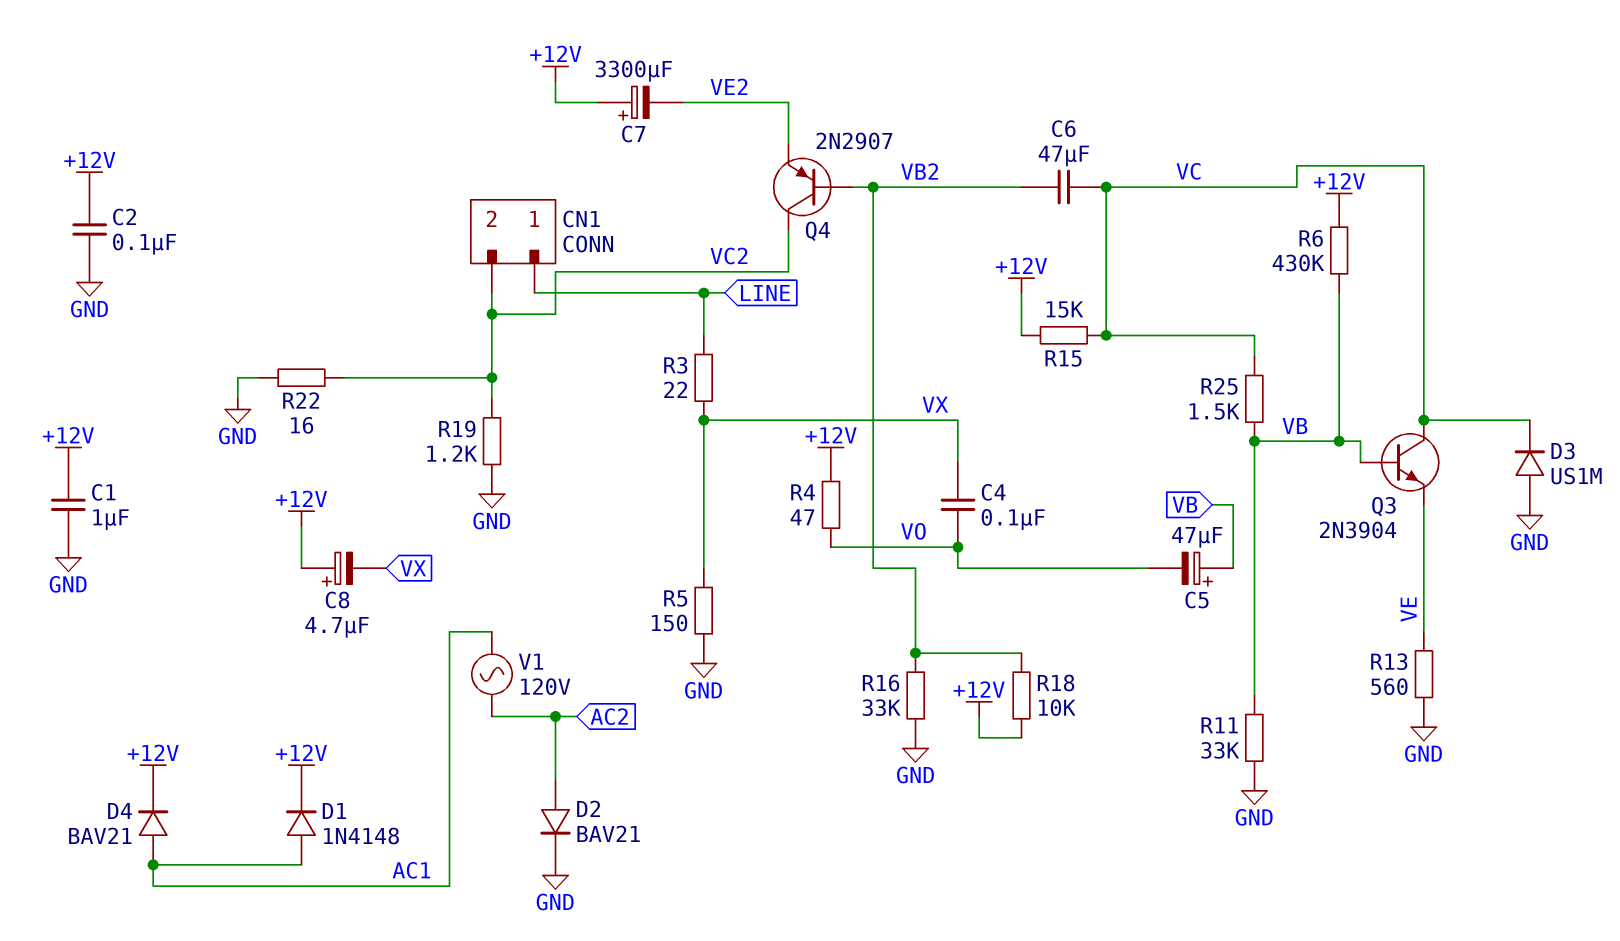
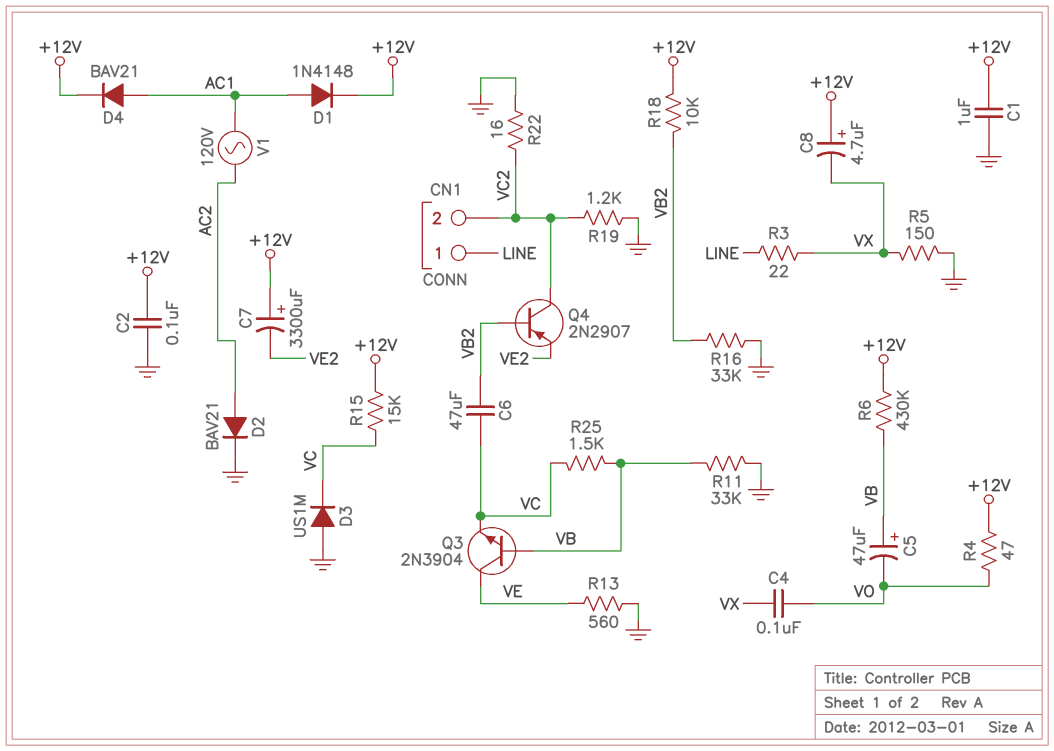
Q3: NPN 2N3904 (B VB, C VC, E VE) -> NPN 2N3904 (B VB, C VE, E VC)

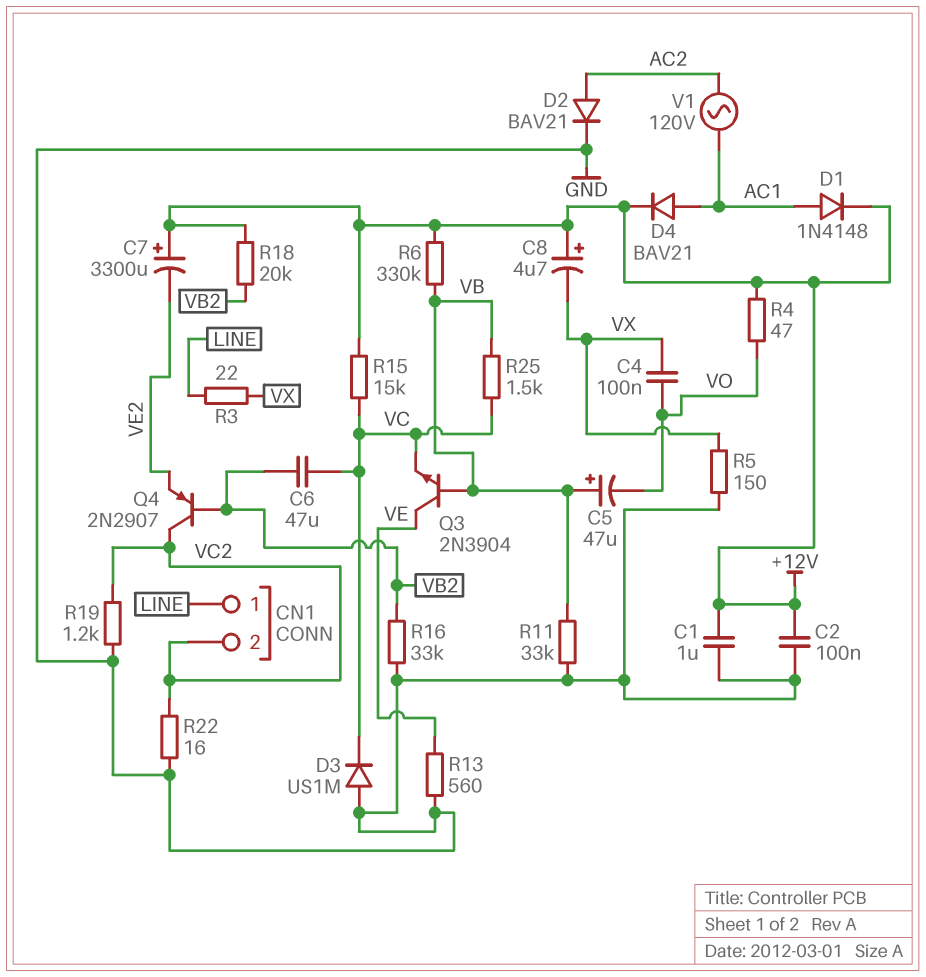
R6: 430k (+12V, VB) -> 330k (+12V, VB)
R18: 10k (+12V, VB2) -> 20k (+12V, VB2)

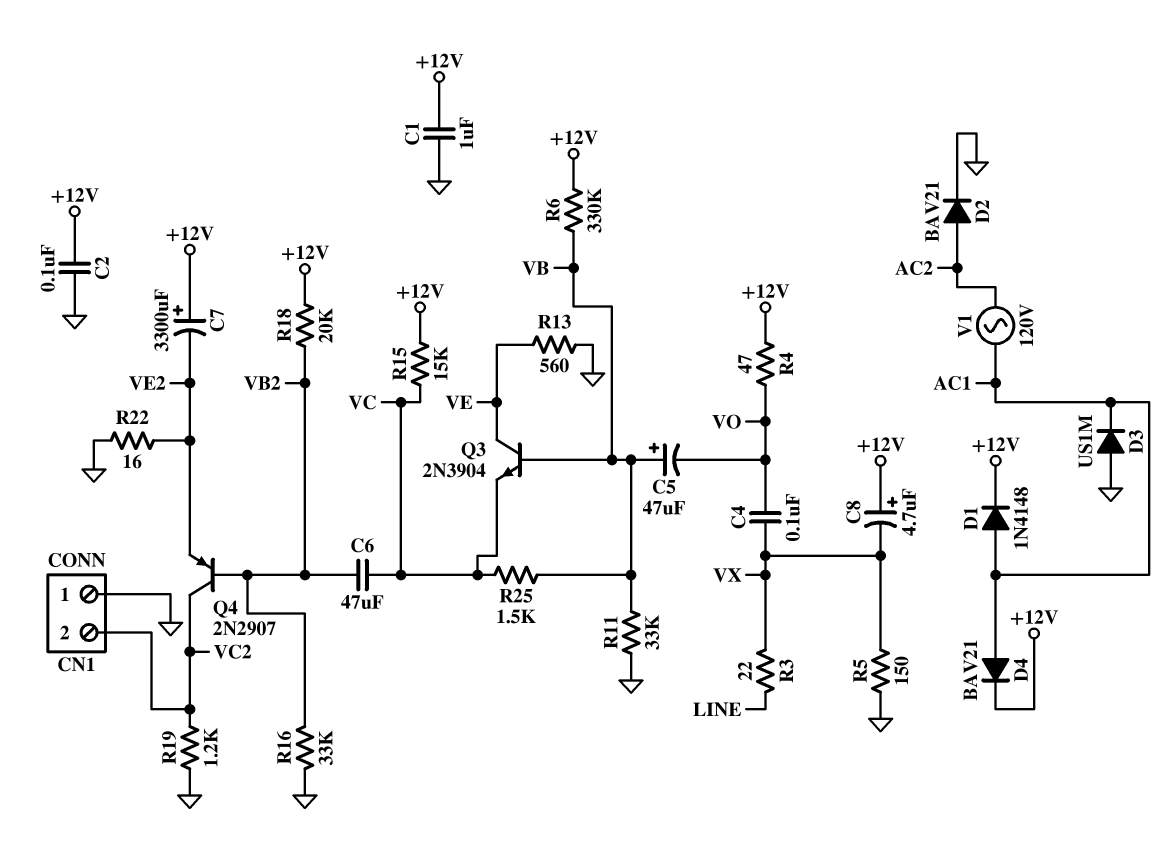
CN1 pin 1: LINE -> GND
D3: diode US1M (A GND, K VC) -> diode US1M (A GND, K AC1)
R22: 16 (GND, VC2) -> 16 (GND, VE2)

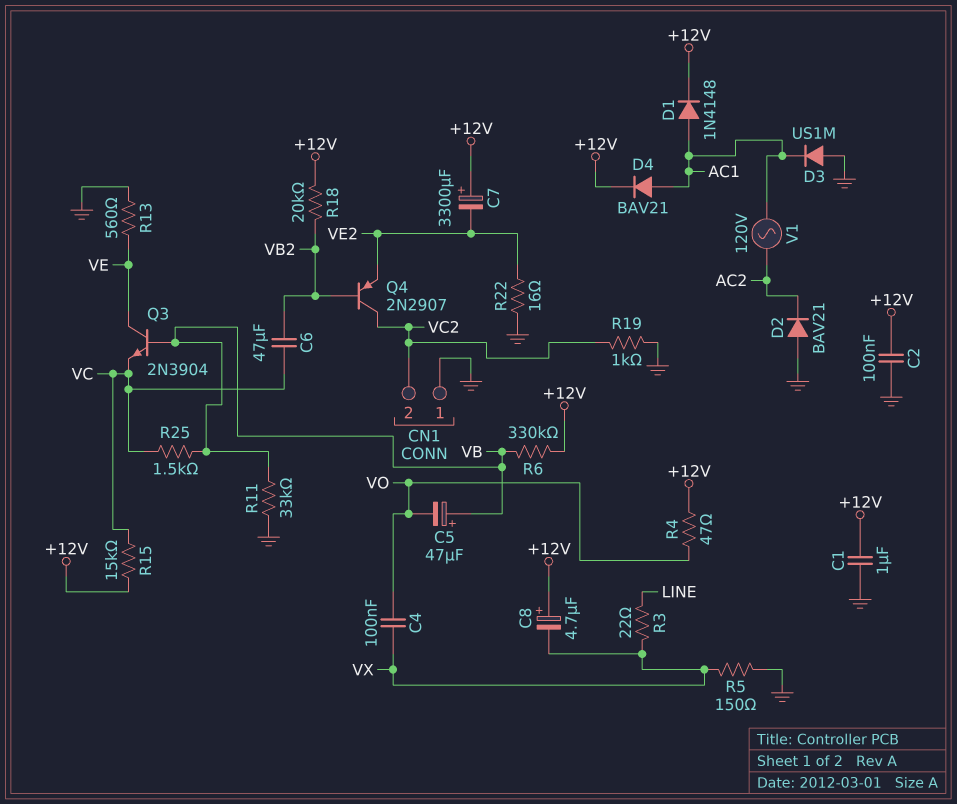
D2: diode BAV21 (A AC2, K GND) -> diode BAV21 (A GND, K AC2)
R16: 33k (GND, VB2) -> none
R19: 1.2k (GND, VC2) -> 1k (GND, VC2)

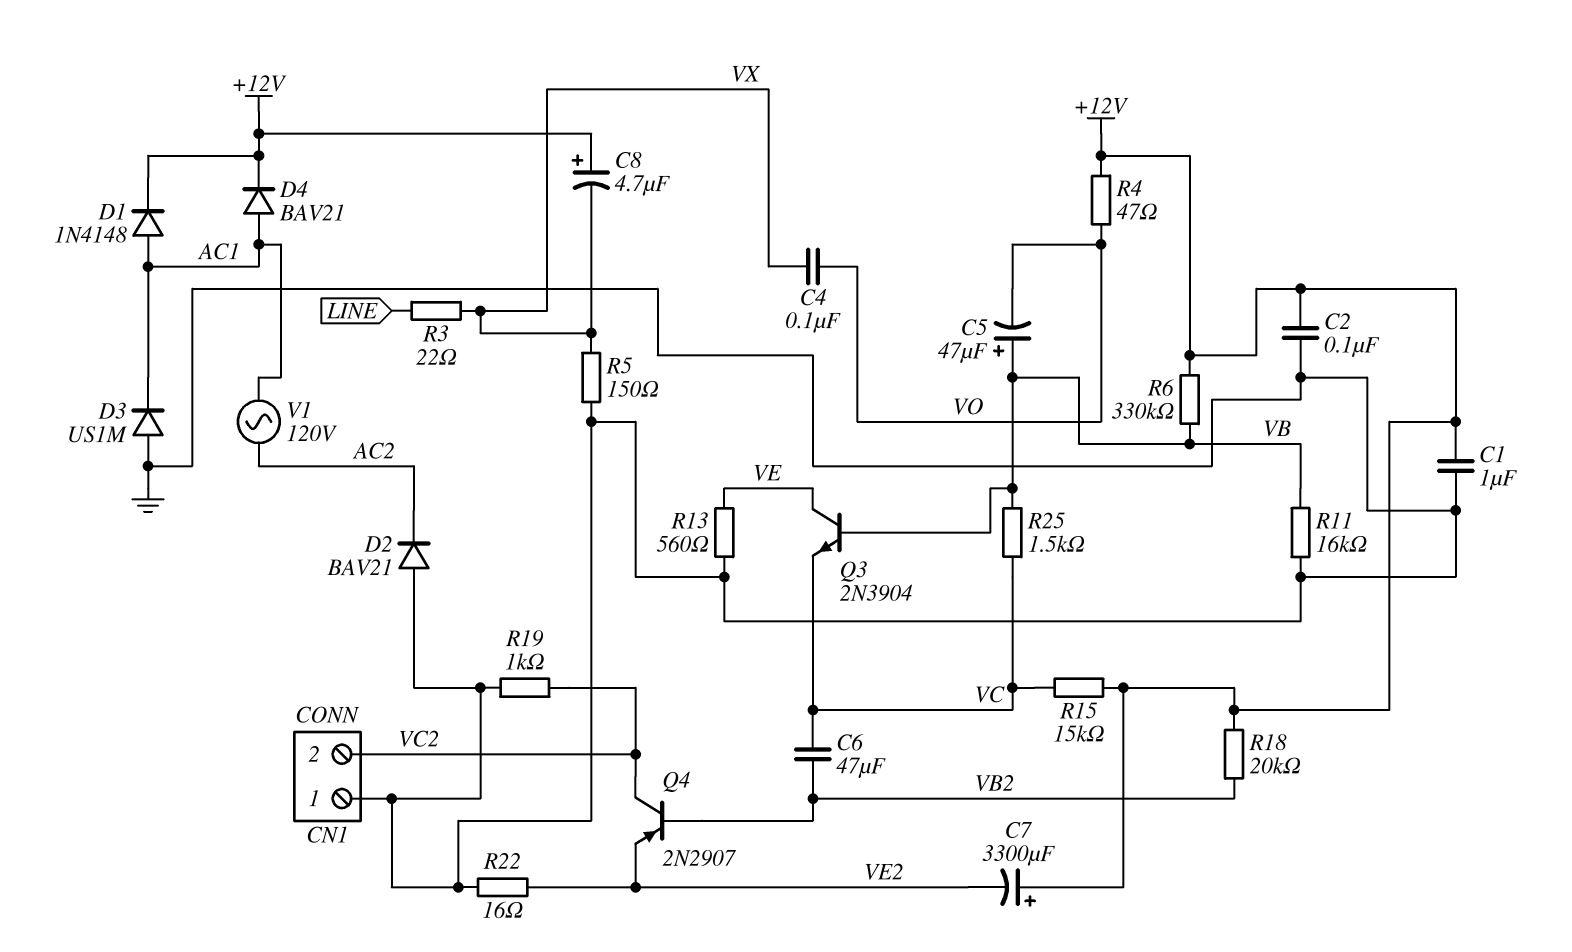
R11: 33k (GND, VB) -> 16k (GND, VB)

